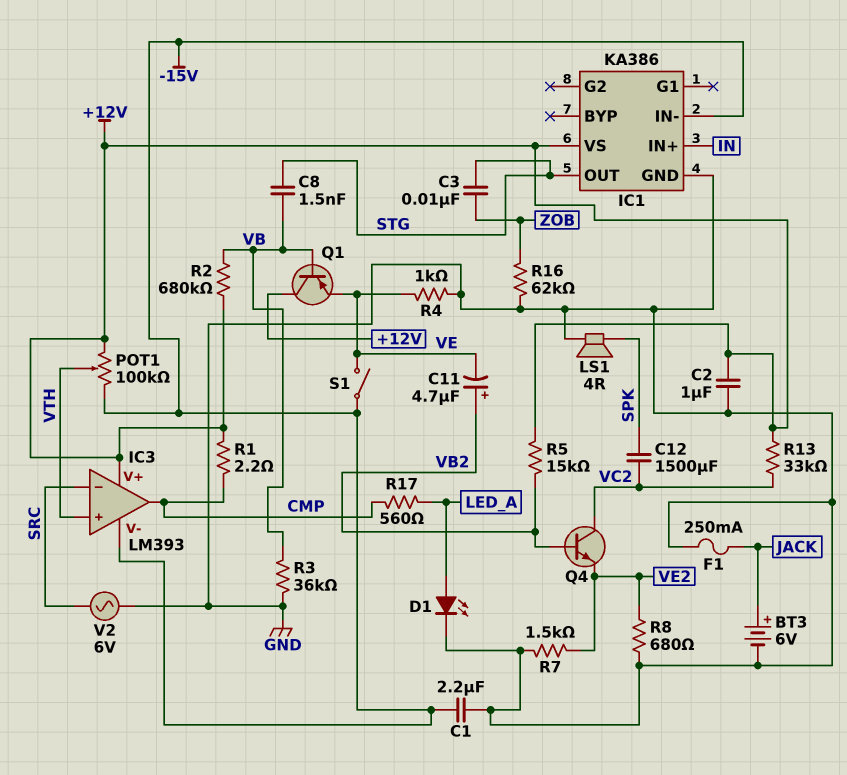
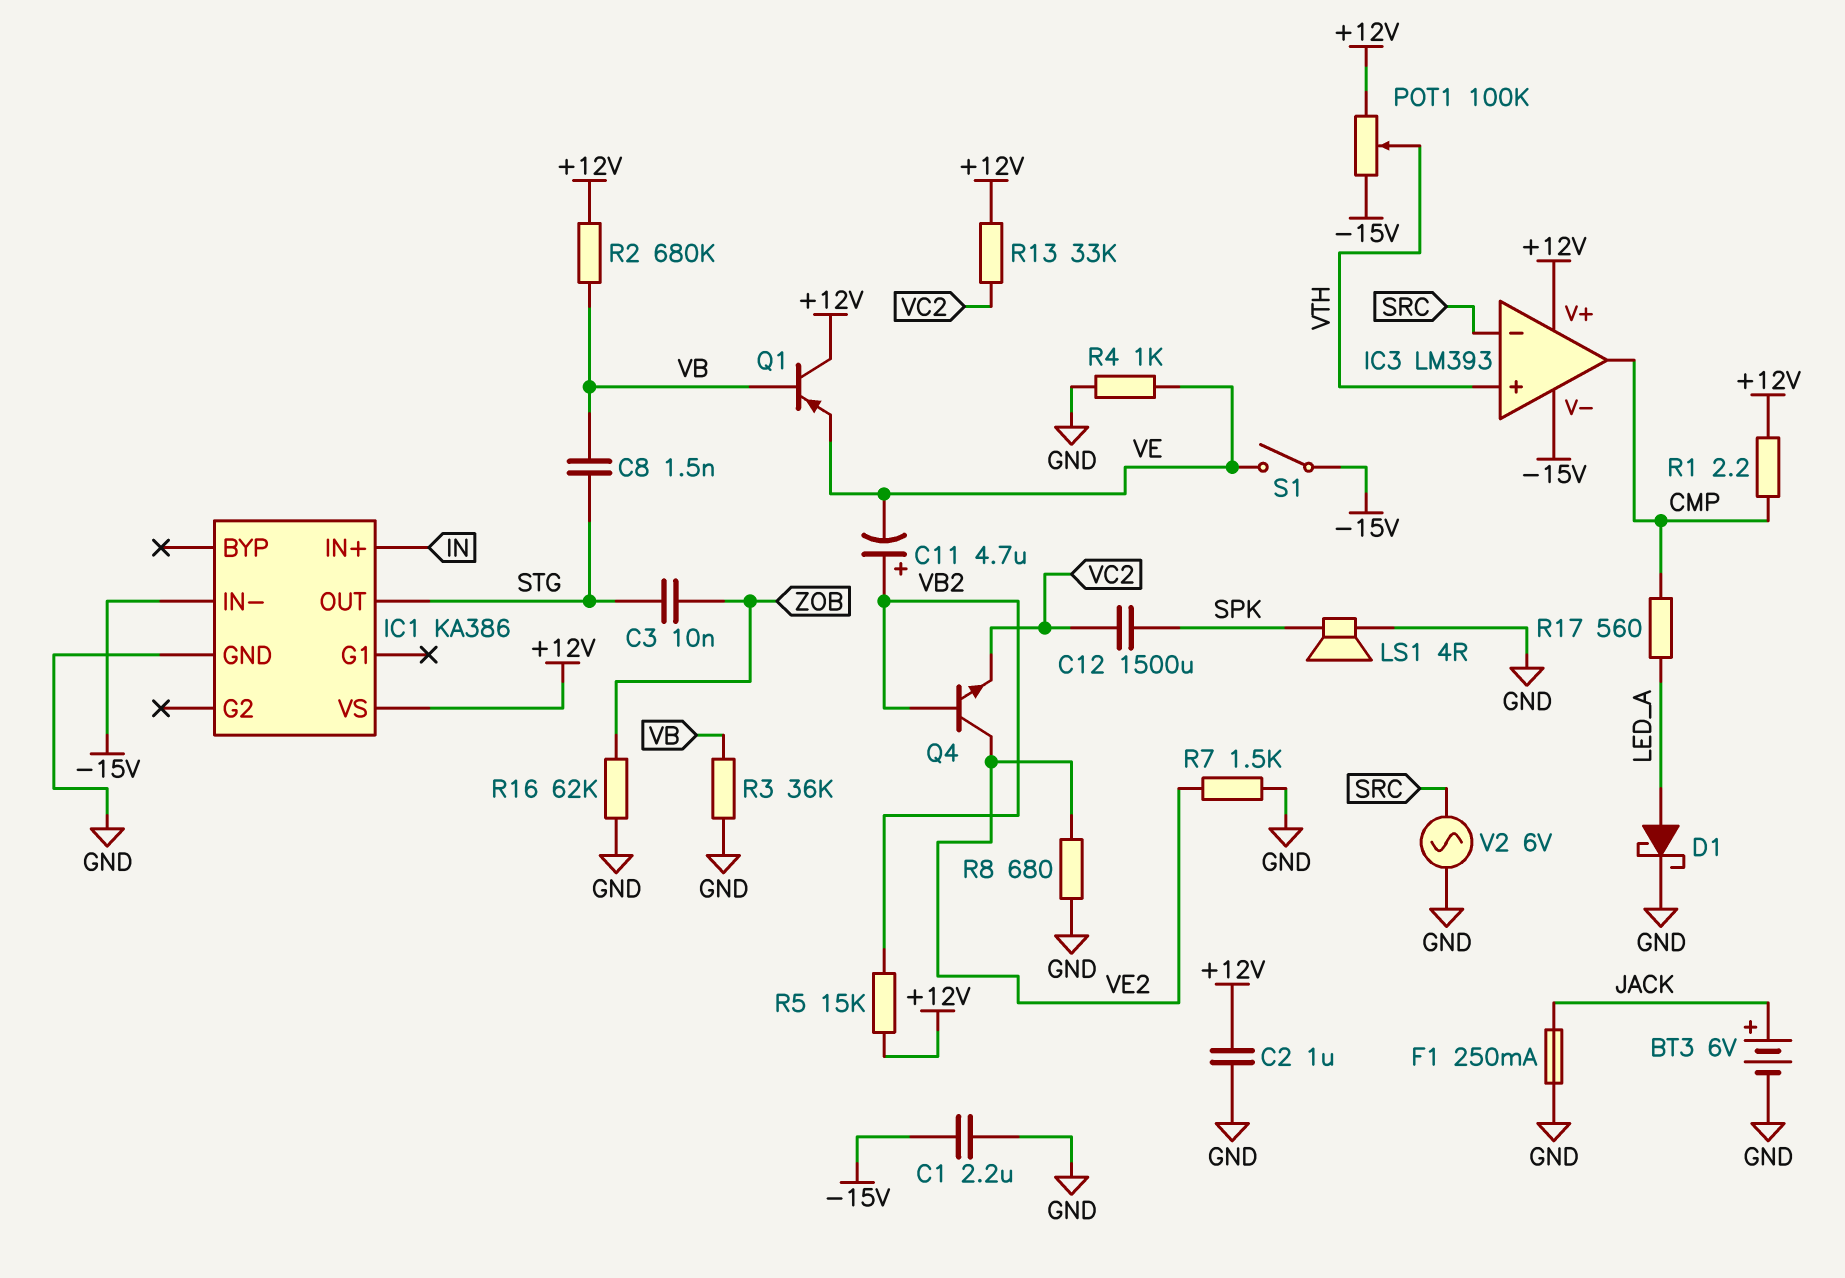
D1: LED (A LED_A, K GND) -> schottky (A LED_A, K GND)
Q4: NPN (B VB2, C VC2, E VE2) -> NPN (B VB2, C VE2, E VC2)

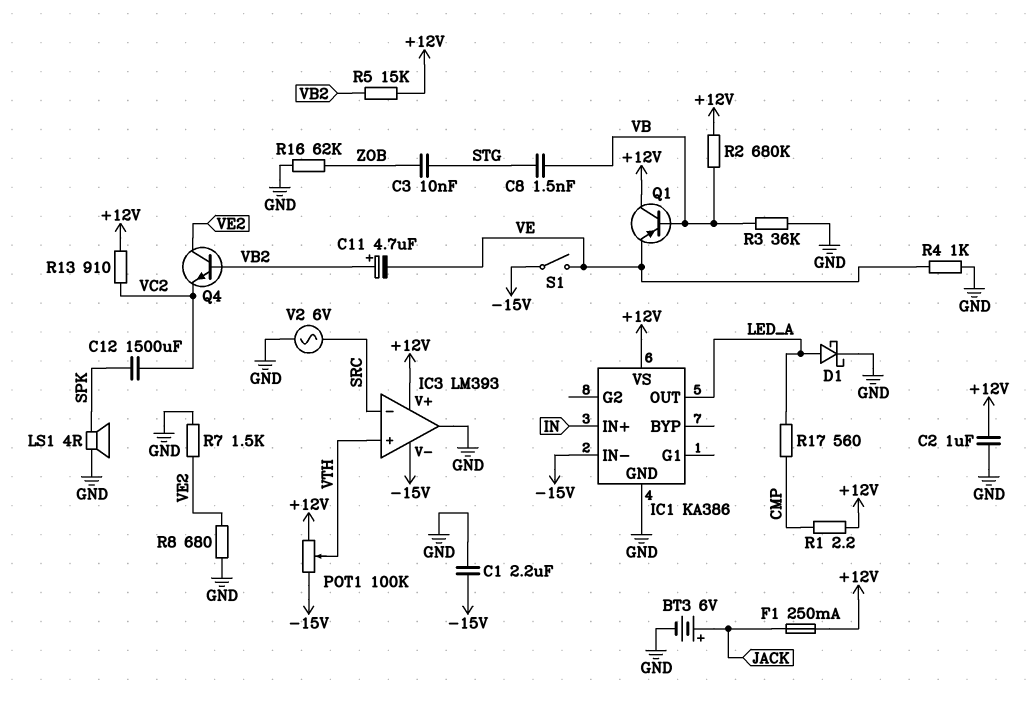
F1: 250mA (GND, JACK) -> 250mA (+12V, JACK)
IC1 pin OUT: STG -> LED_A
IC3 pin out: CMP -> GND
R13: 33k (+12V, VC2) -> 910 (+12V, VC2)

